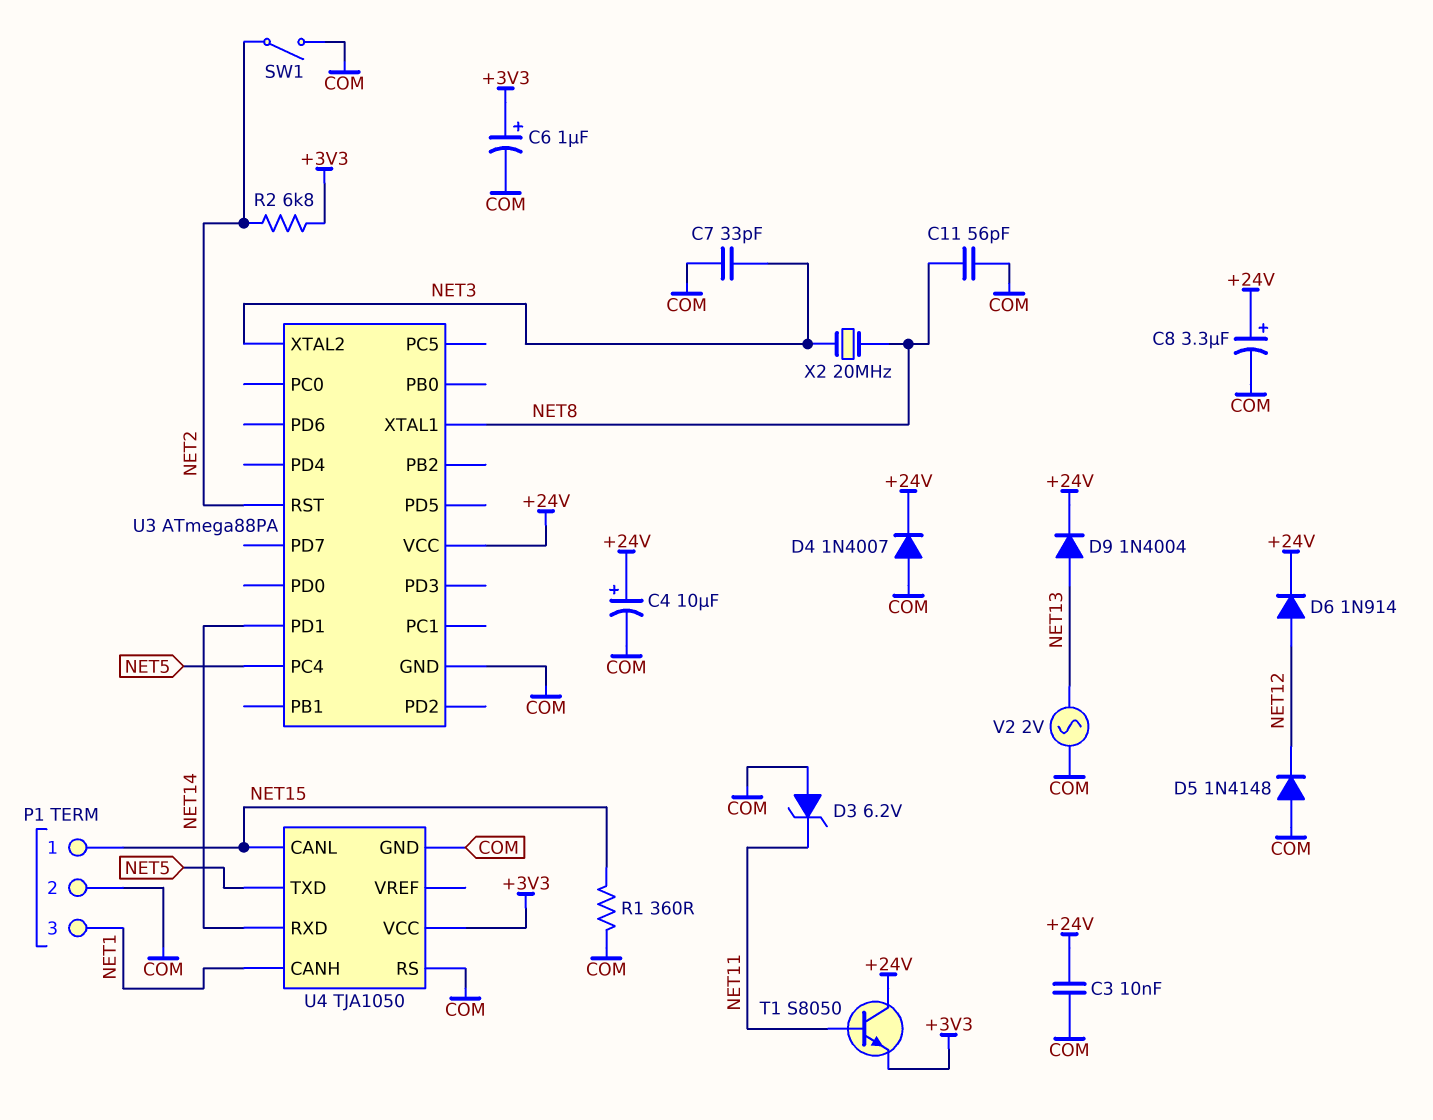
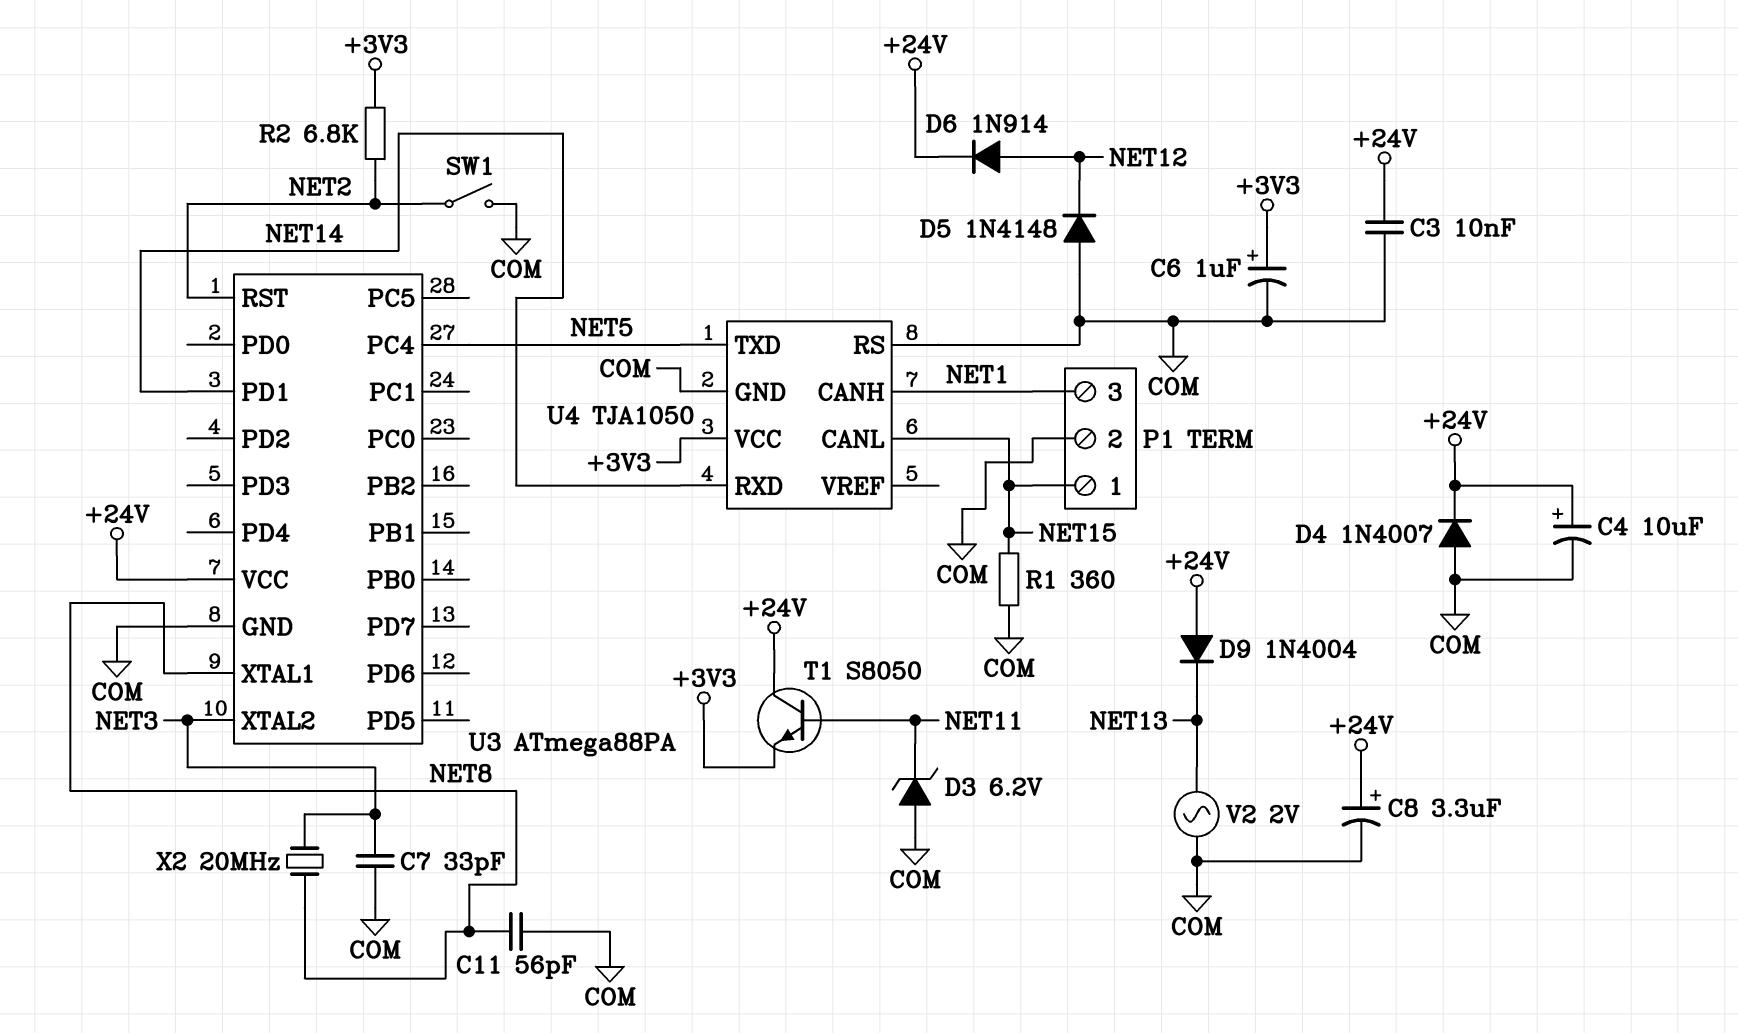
D9: diode 1N4004 (A NET13, K +24V) -> diode 1N4004 (A +24V, K NET13)

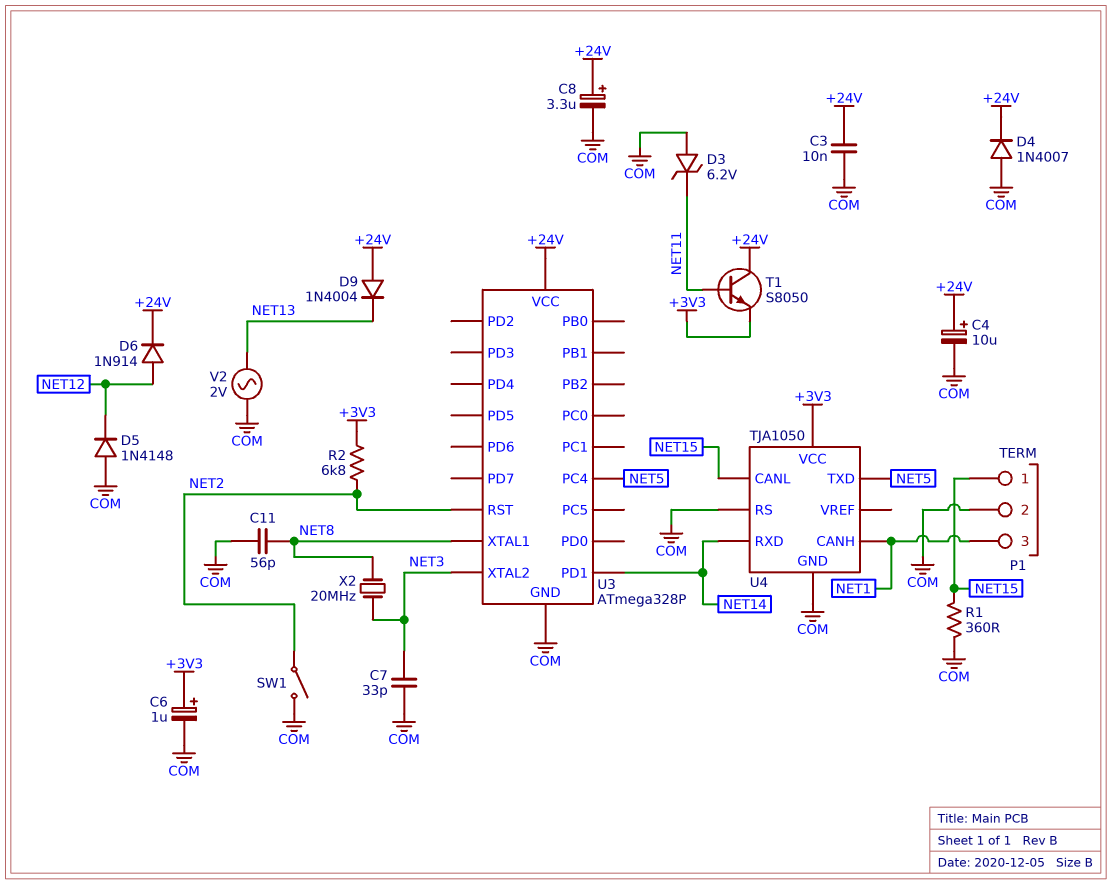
U3: ATmega88PA -> ATmega328P

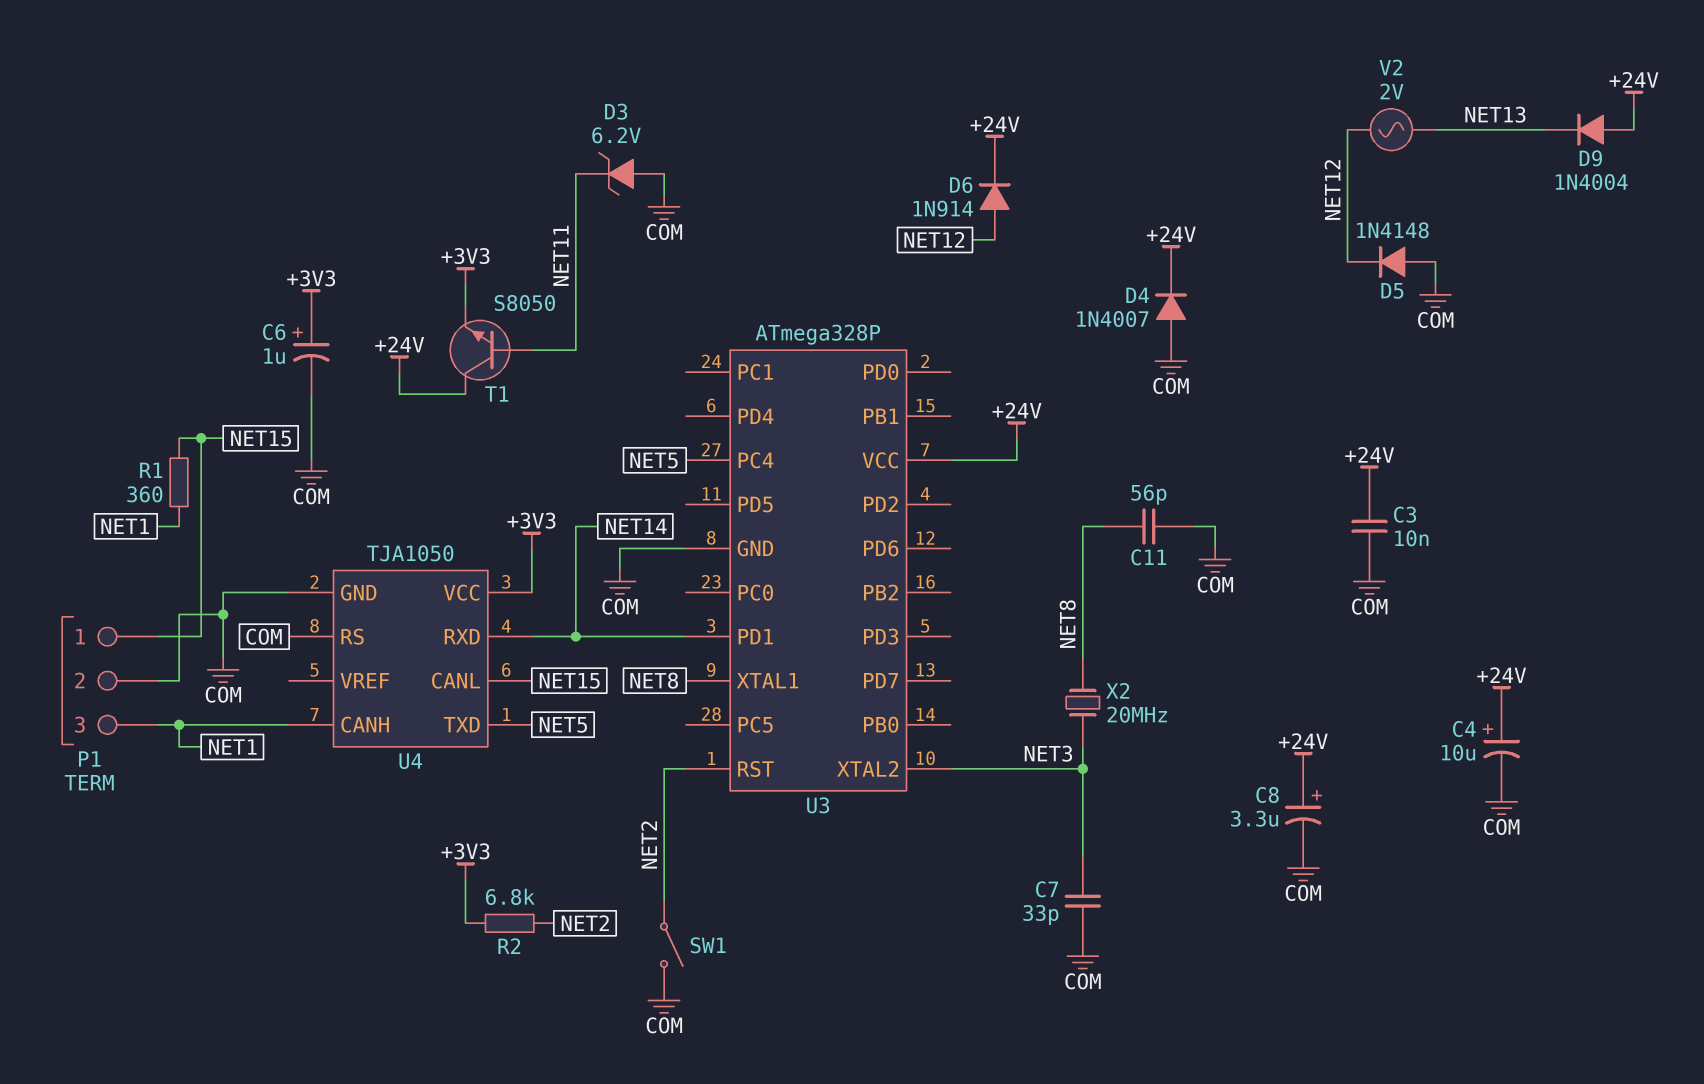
R1: 360 (COM, NET15) -> 360 (NET1, NET15)
V2: AC 2V (COM, NET13) -> AC 2V (NET12, NET13)

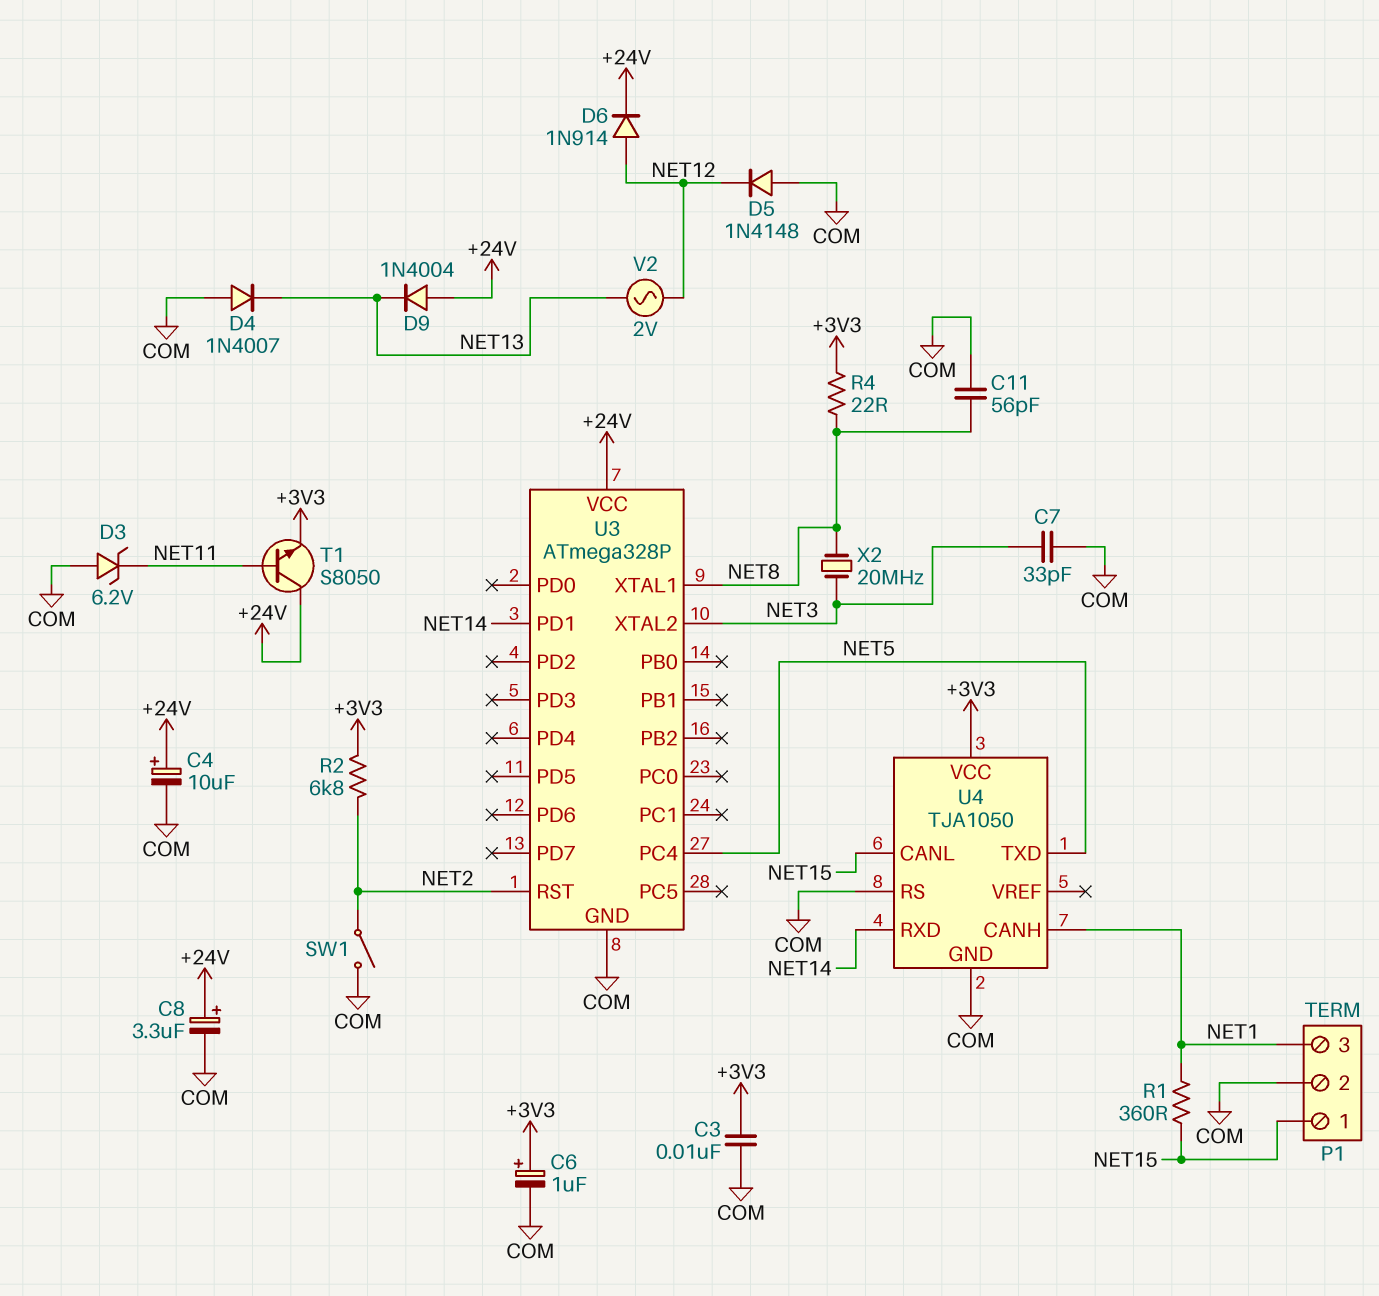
C3: 10nF (+24V, COM) -> 10nF (+3V3, COM)
D4: diode 1N4007 (A COM, K +24V) -> diode 1N4007 (A COM, K NET13)
R4: none -> 22 (+3V3, NET8)

